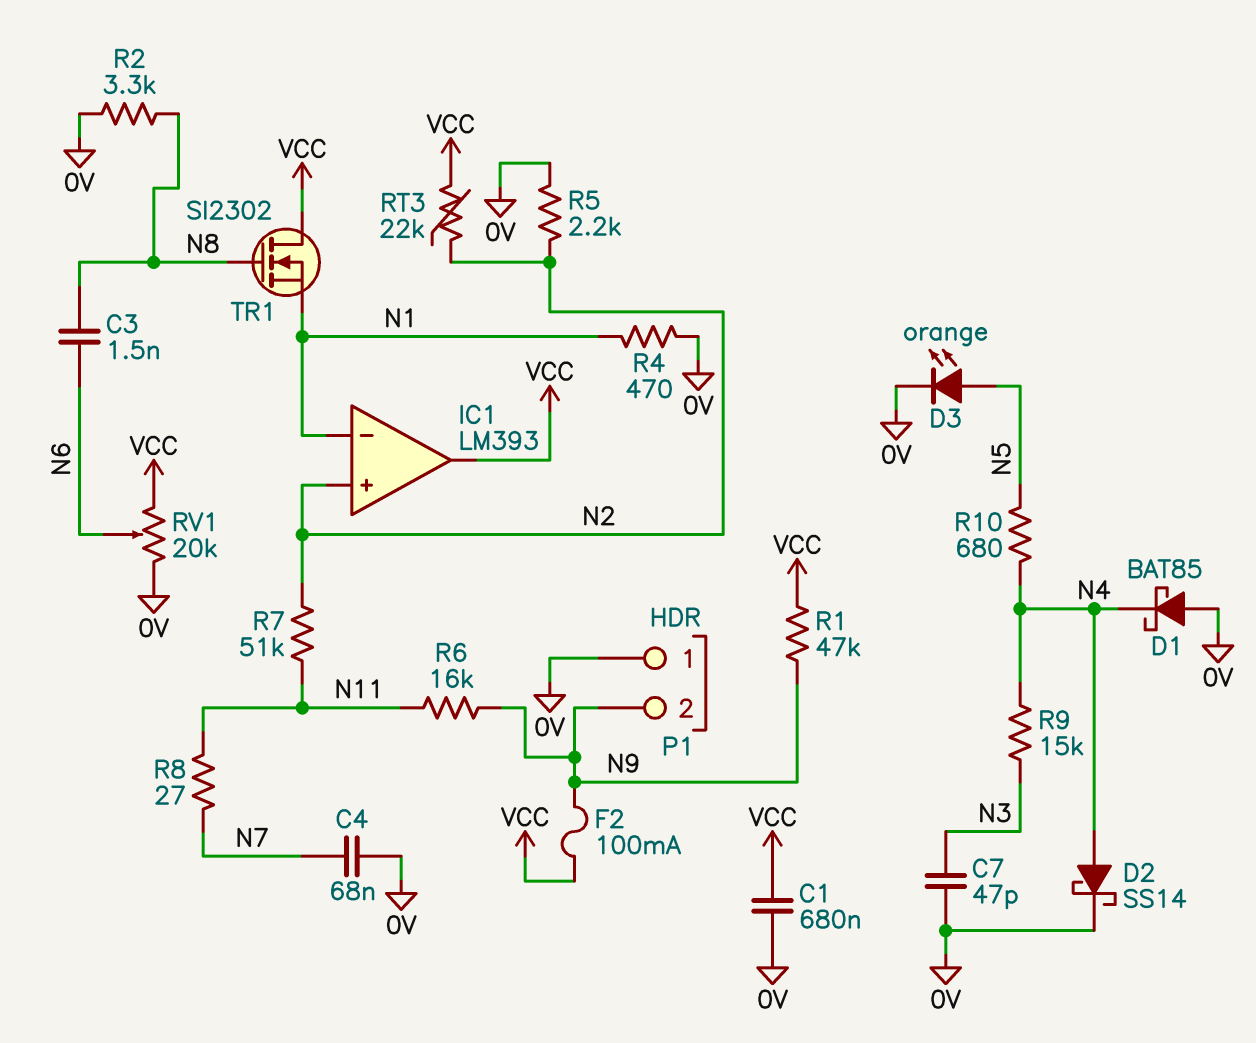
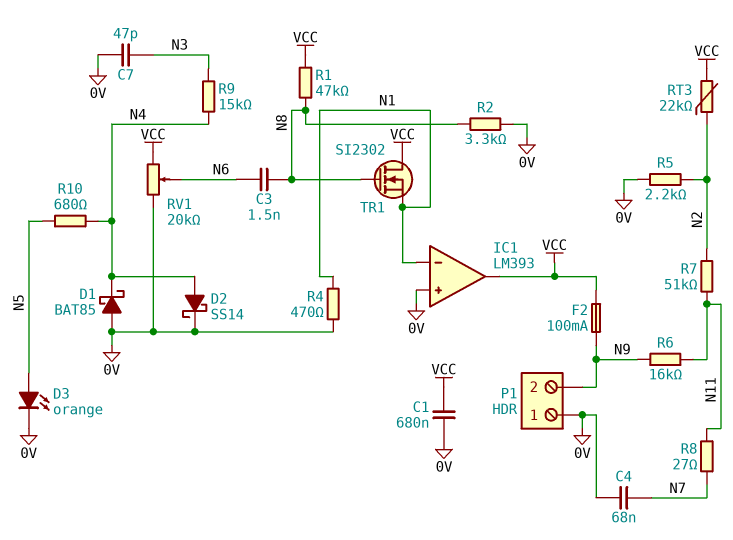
IC1 pin in+: N2 -> 0V
R1: 47k (N9, VCC) -> 47k (N8, VCC)

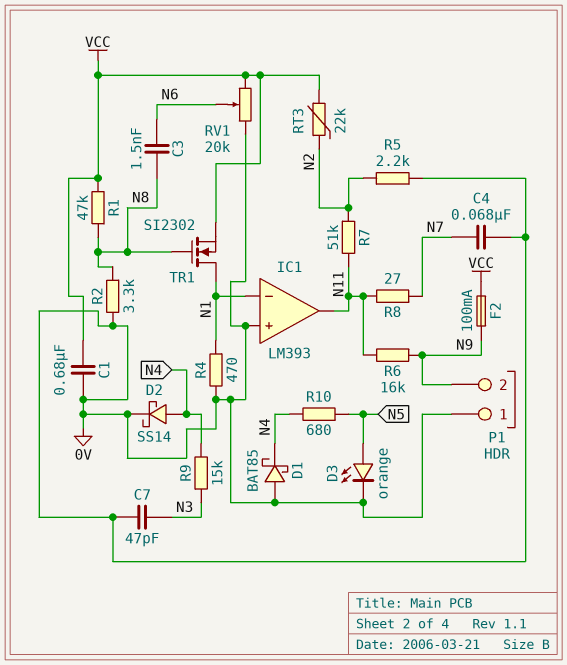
IC1 pin out: VCC -> N11
TR1: NMOS SI2302 (G N8, D VCC, S N1) -> NMOS SI2302 (G N8, D N1, S VCC)

